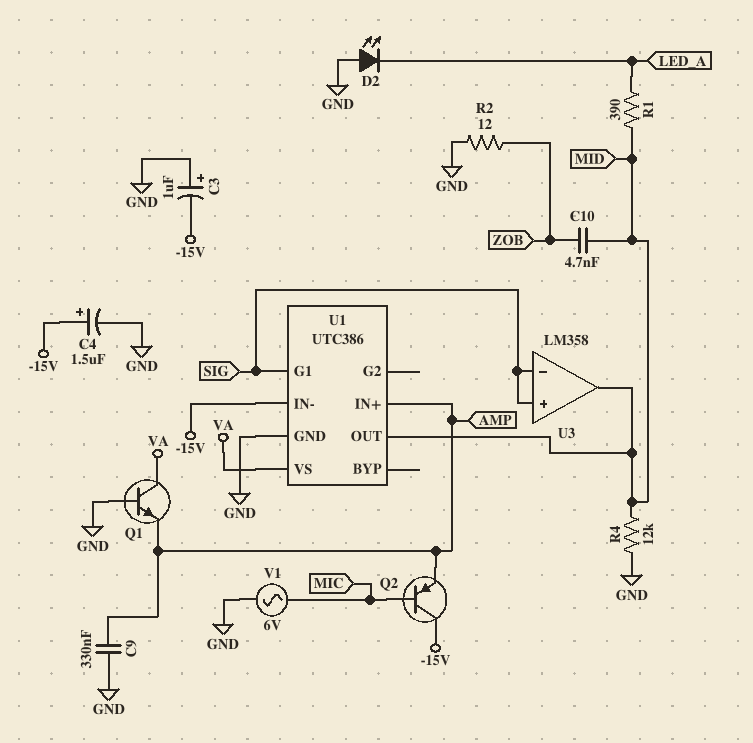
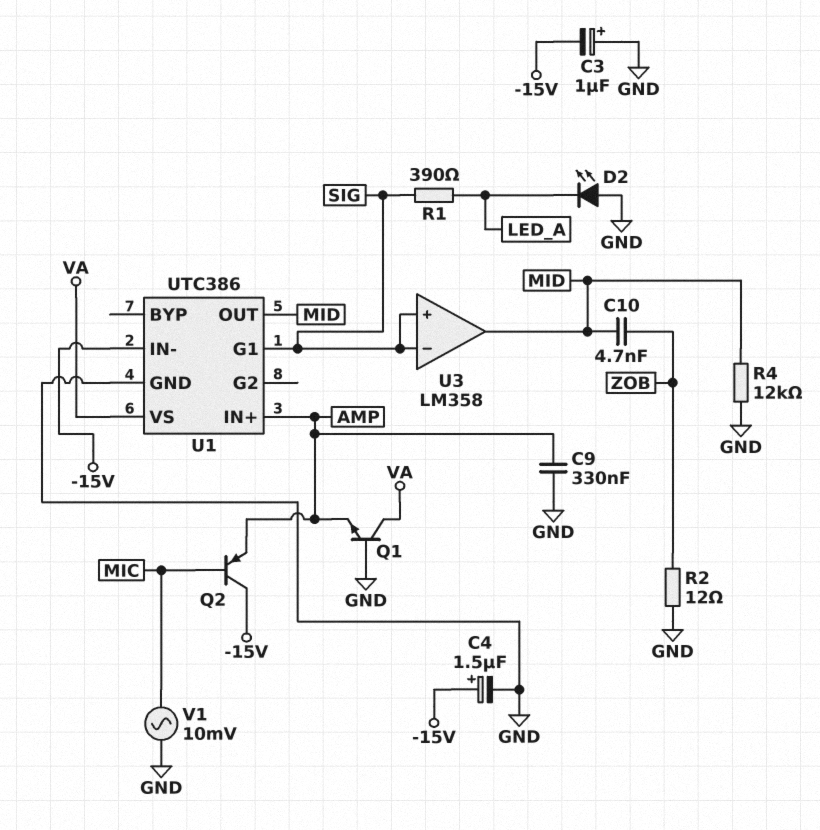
R1: 390 (LED_A, MID) -> 390 (LED_A, SIG)
V1: AC 6V (GND, MIC) -> AC 10mV (GND, MIC)

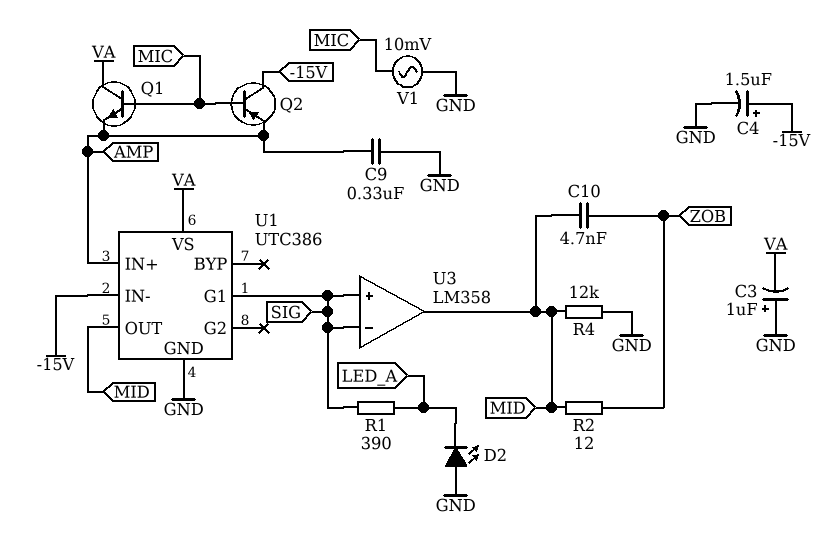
C3: 1uF (plus GND, minus -15V) -> 1uF (plus GND, minus VA)
Q1: NPN (B GND, C VA, E AMP) -> NPN (B MIC, C VA, E AMP)
R2: 12 (GND, ZOB) -> 12 (MID, ZOB)

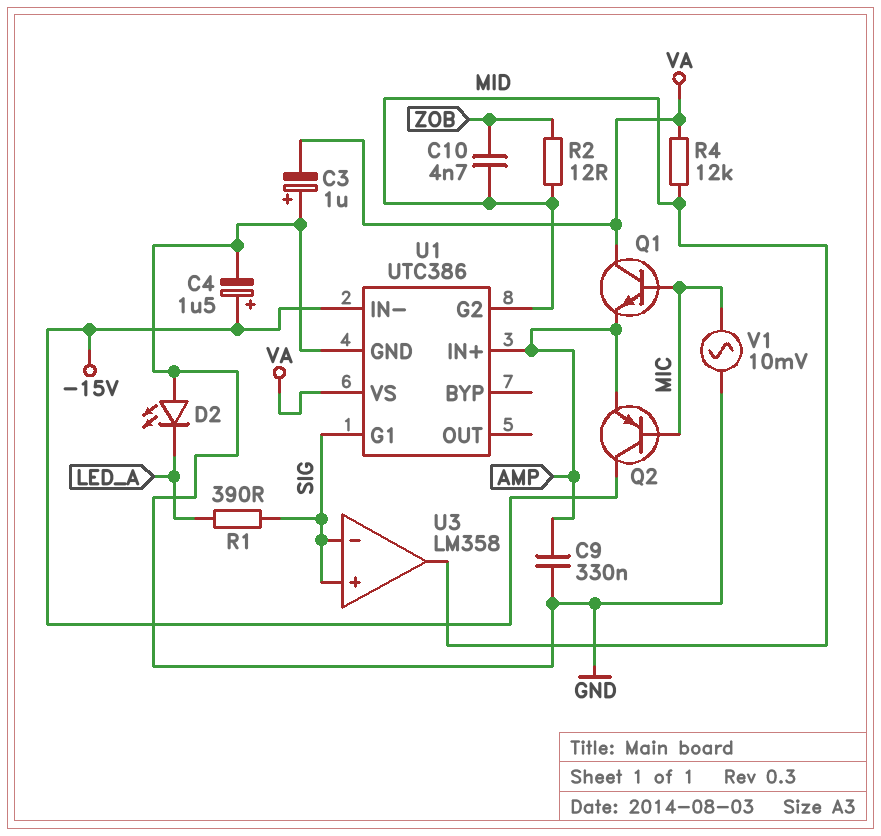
R4: 12k (GND, MID) -> 12k (MID, VA)
U1 pin G2: none -> MID
U1 pin OUT: MID -> none

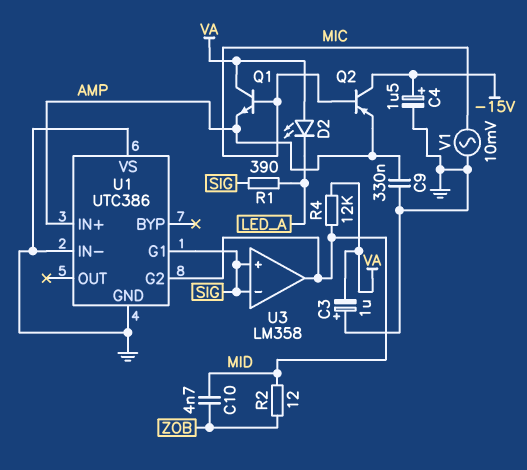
D2: LED (A GND, K LED_A) -> LED (A VA, K LED_A)
U1 pin IN-: -15V -> GND
U1 pin VS: VA -> GND

